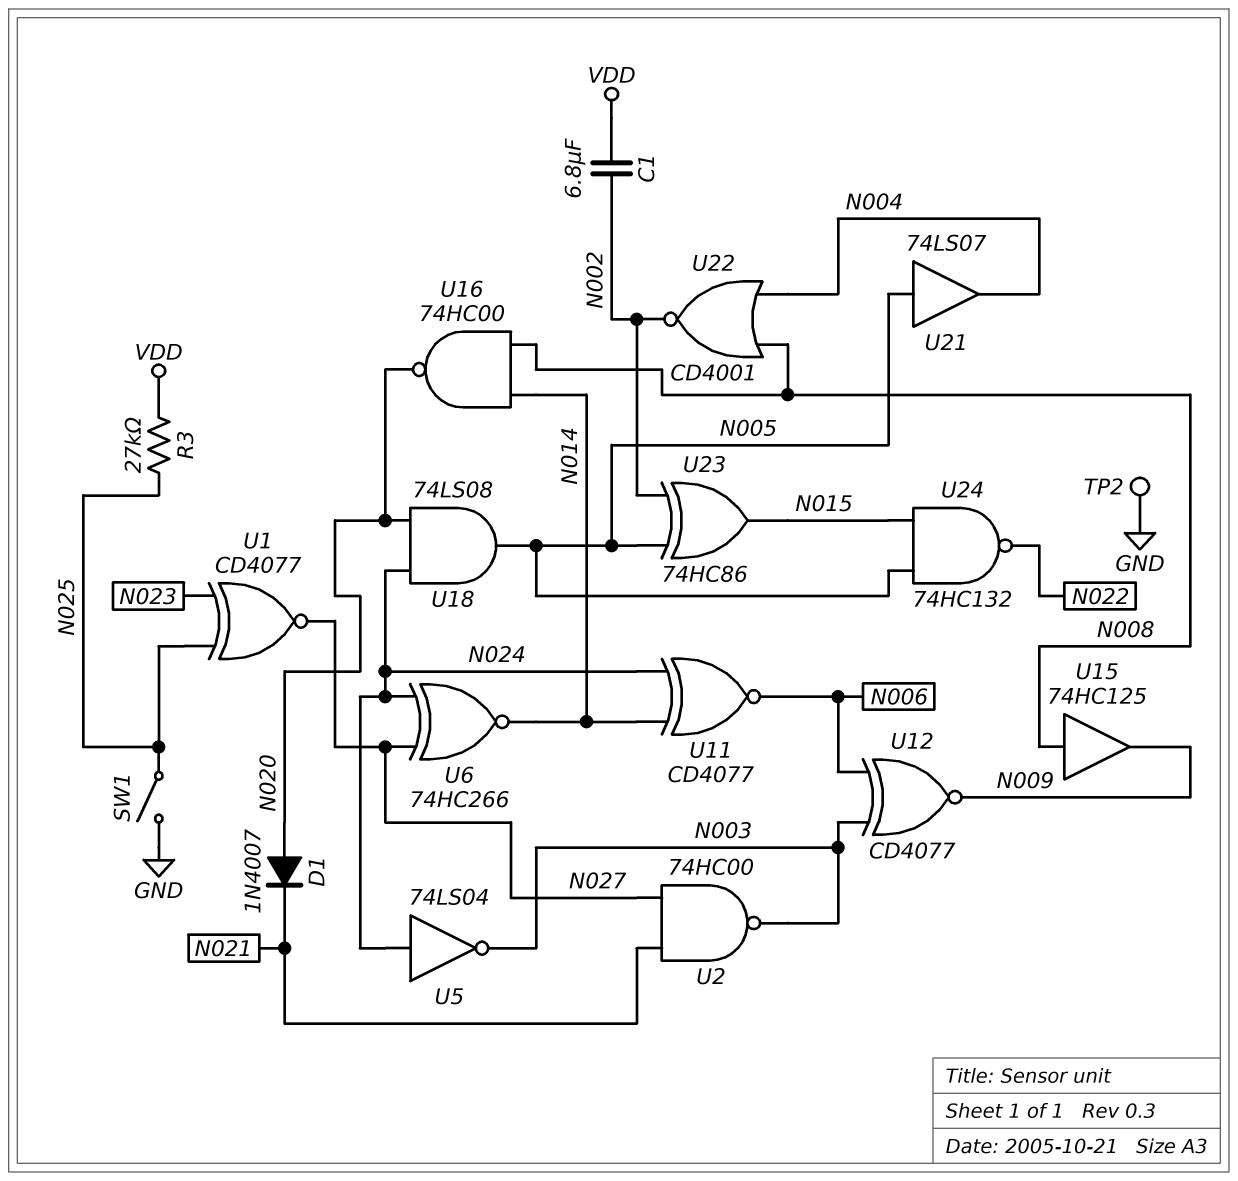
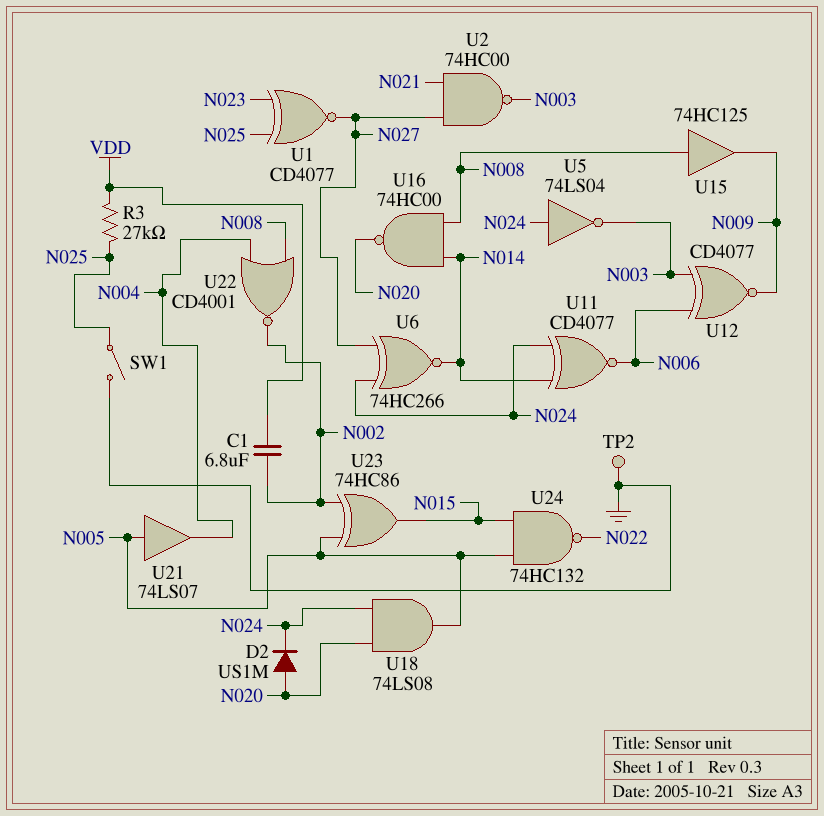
D1: diode 1N4007 (A N020, K N021) -> none
D2: none -> diode US1M (A N020, K N024)

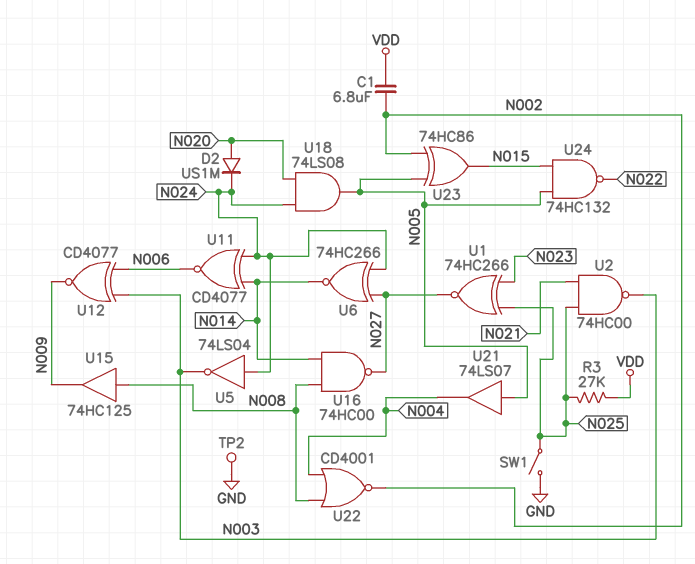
U1: XNOR CD4077 (in N023, in N025, out N027) -> XNOR 74HC266 (in N023, in N025, out N027)
U2: NAND 74HC00 (in N021, in N027, out N003) -> NAND 74HC00 (in N021, in N025, out N003)
U16: NAND 74HC00 (in N008, in N014, out N020) -> NAND 74HC00 (in N008, in N014, out N027)

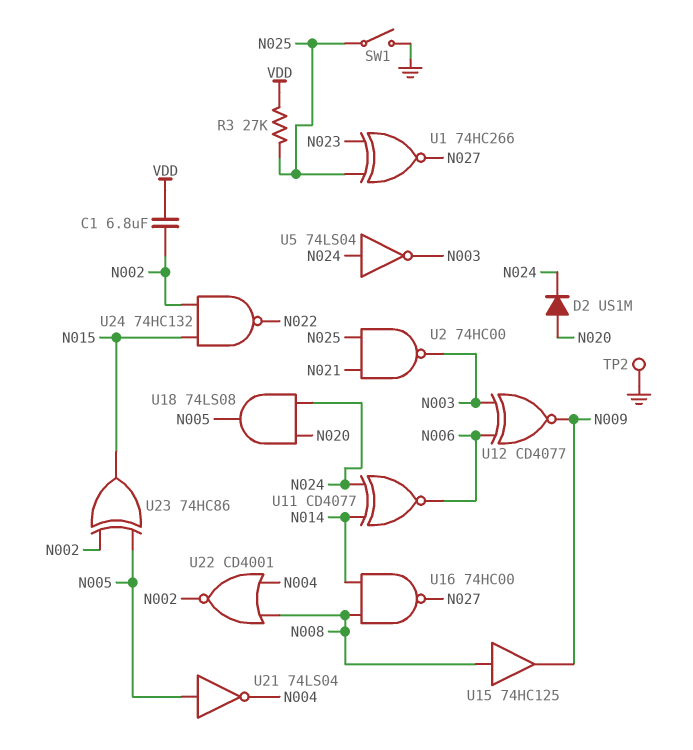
U6: XNOR 74HC266 (in N024, in N027, out N014) -> none
U21: buffer 74LS07 (in N005, out N004) -> NOT 74LS04 (in N005, out N004)
U24: NAND 74HC132 (in N005, in N015, out N022) -> NAND 74HC132 (in N002, in N015, out N022)

